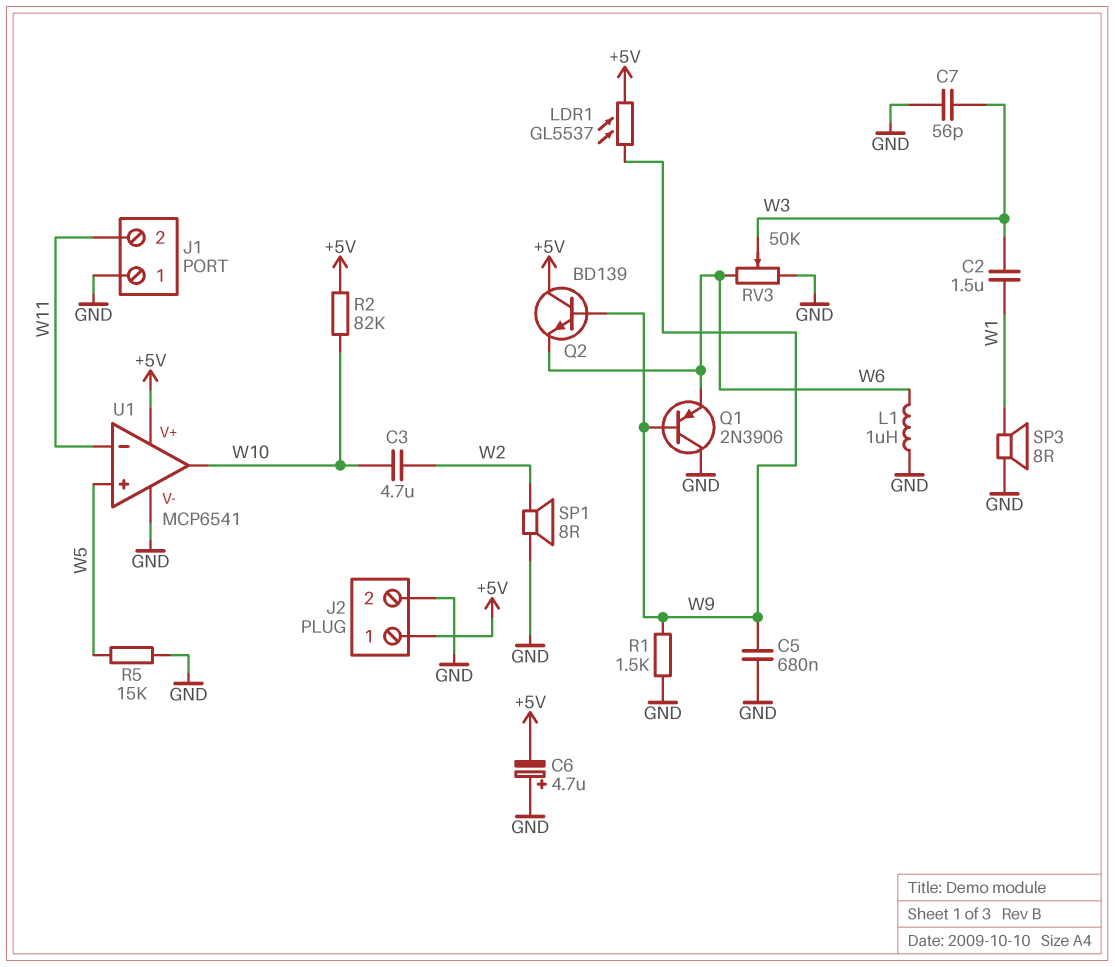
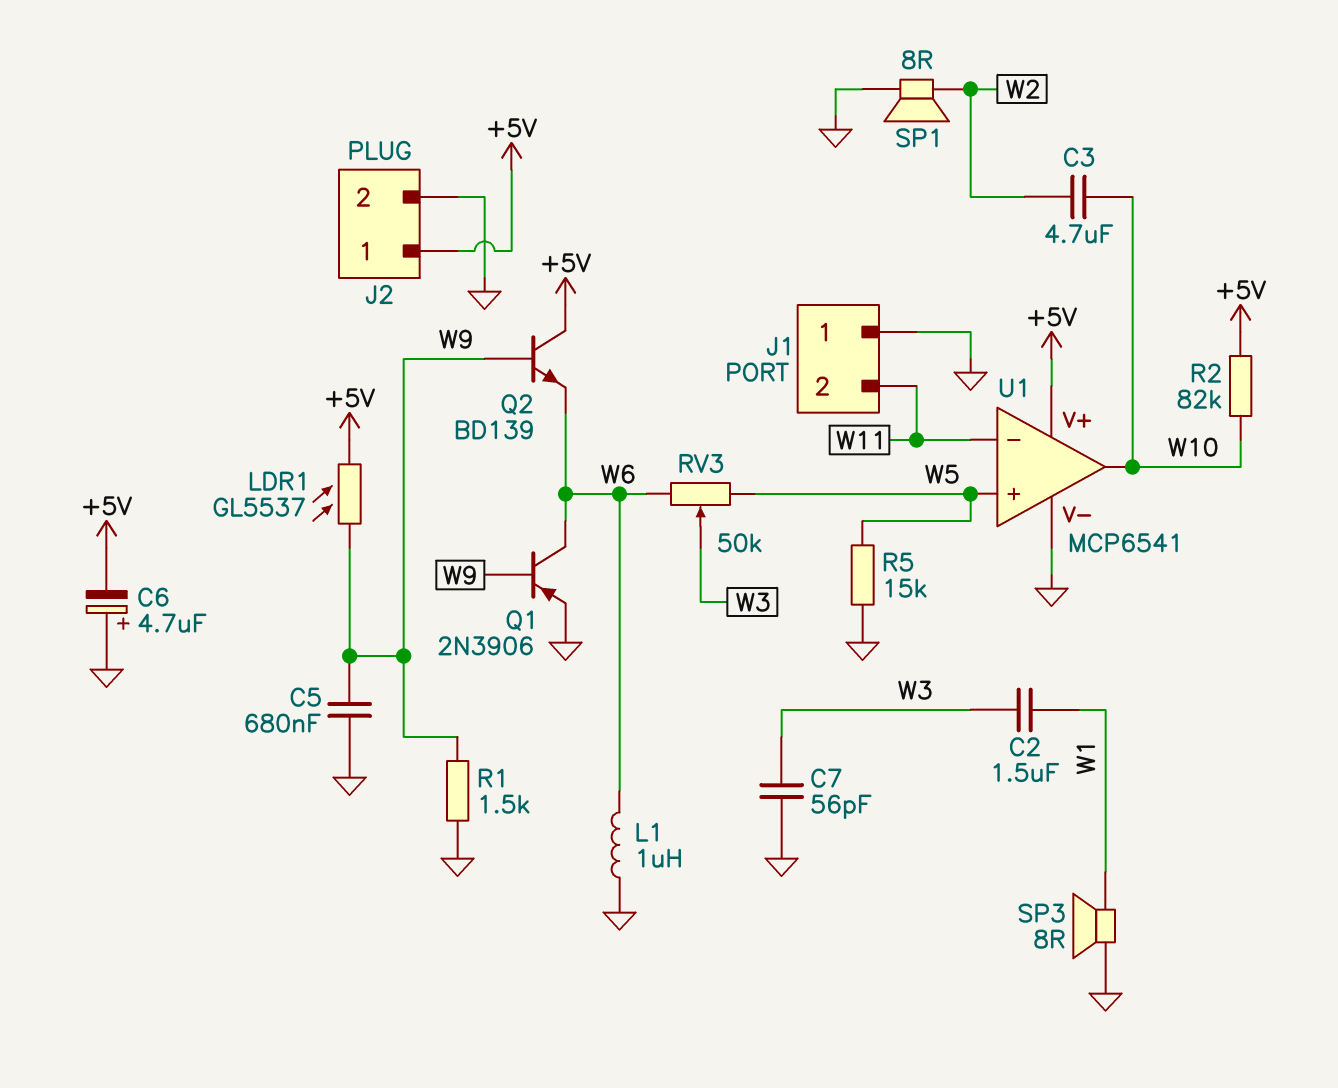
Q1: PNP 2N3906 (B W9, C GND, E W6) -> PNP 2N3906 (B W9, C W6, E GND)
RV3: 50k (GND, W6, wiper W3) -> 50k (W5, W6, wiper W3)

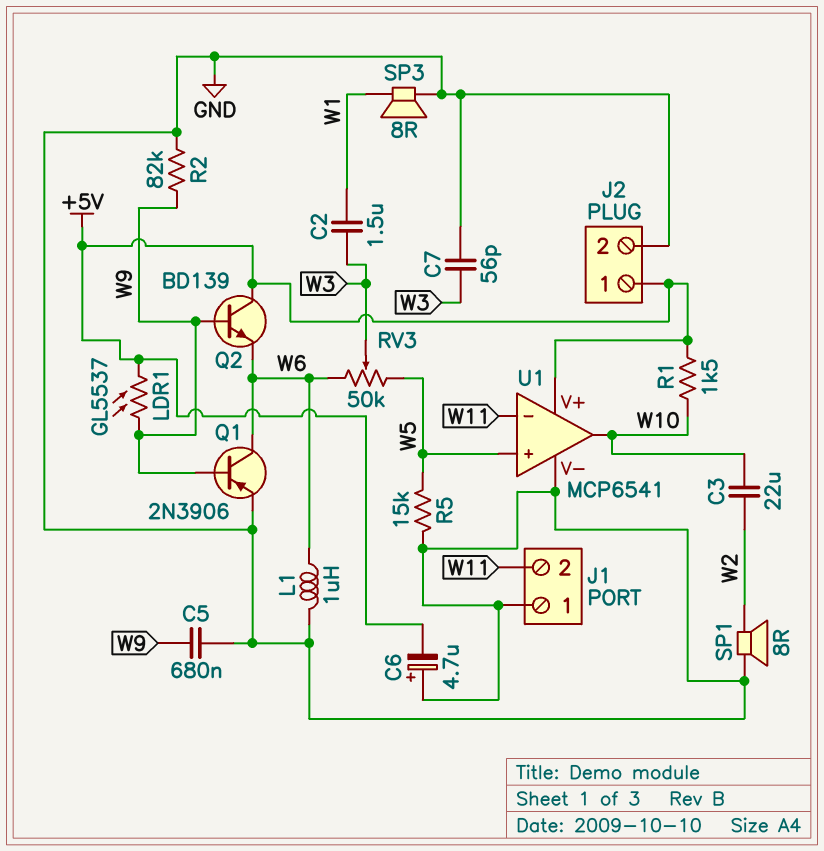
C3: 4.7uF (W2, W10) -> 22uF (W2, W10)
R1: 1.5k (GND, W9) -> 1.5k (+5V, W10)
R2: 82k (+5V, W10) -> 82k (GND, W9)

